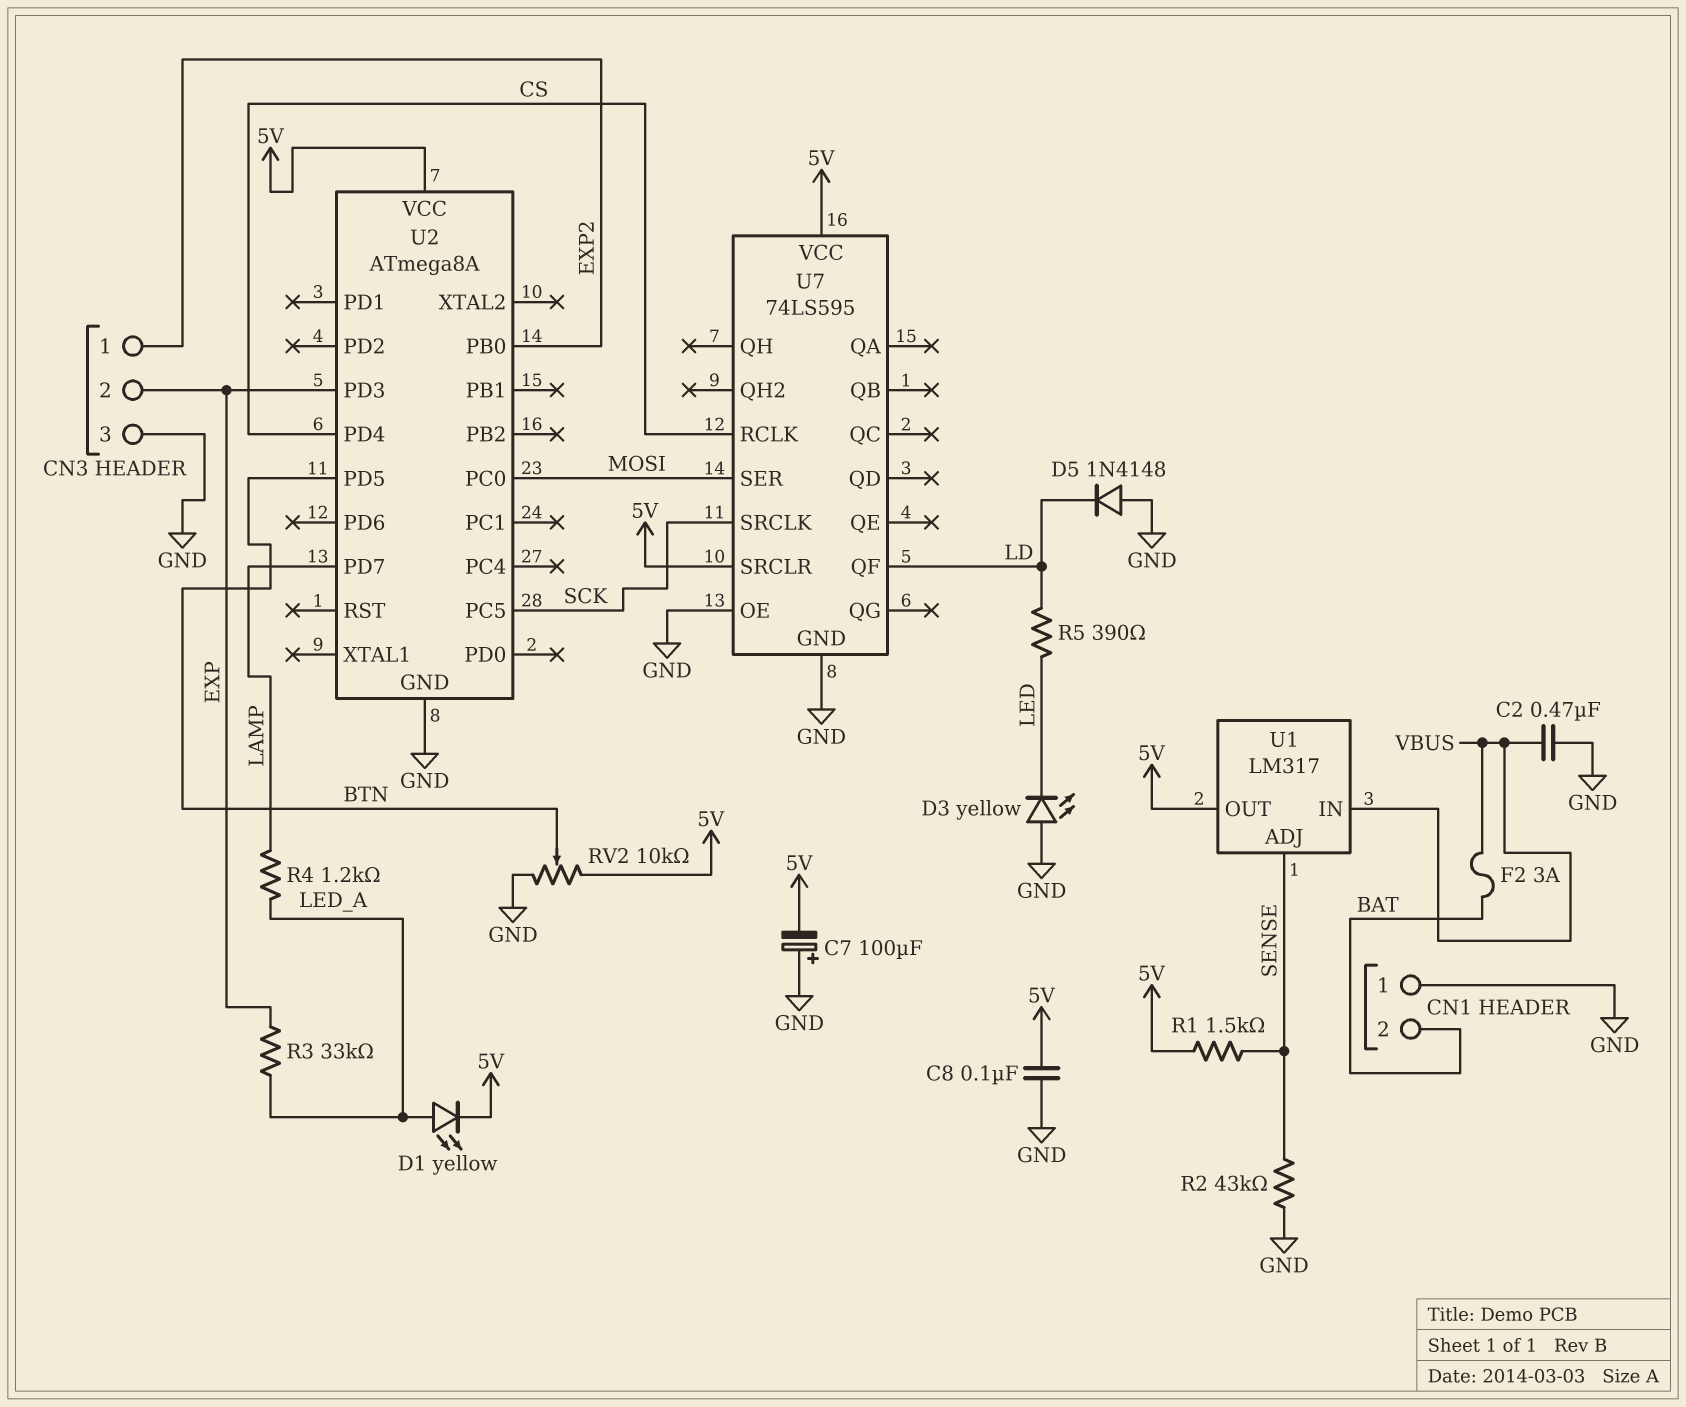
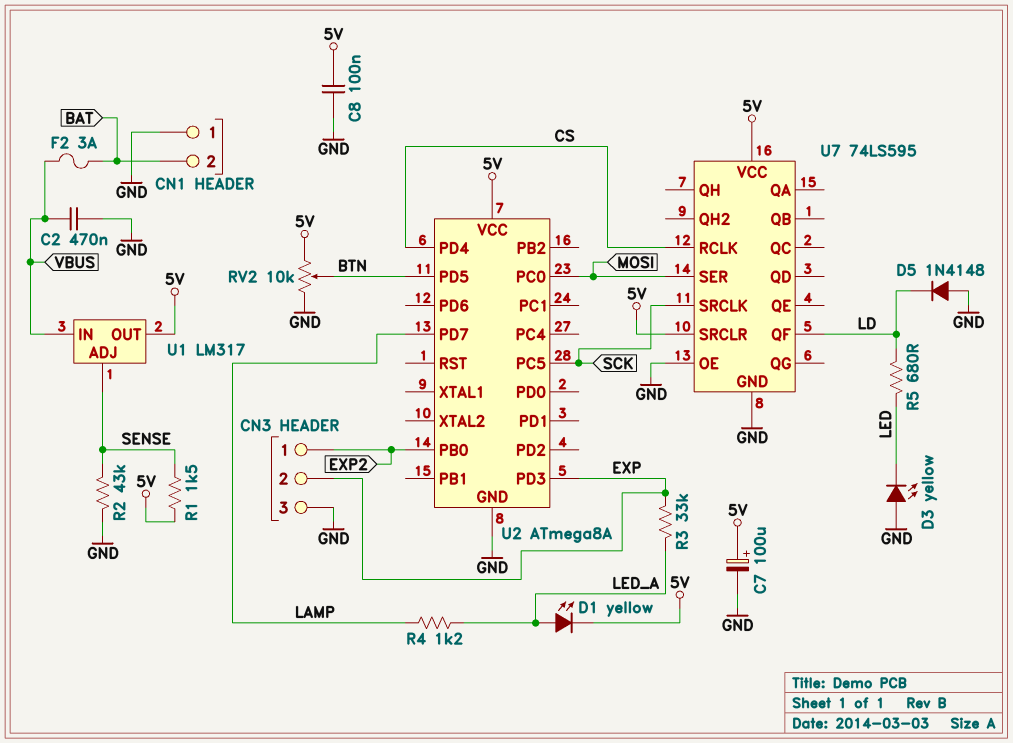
C7: 100uF (plus GND, minus 5V) -> 100uF (plus 5V, minus GND)
R5: 390 (LD, LED) -> 680 (LD, LED)

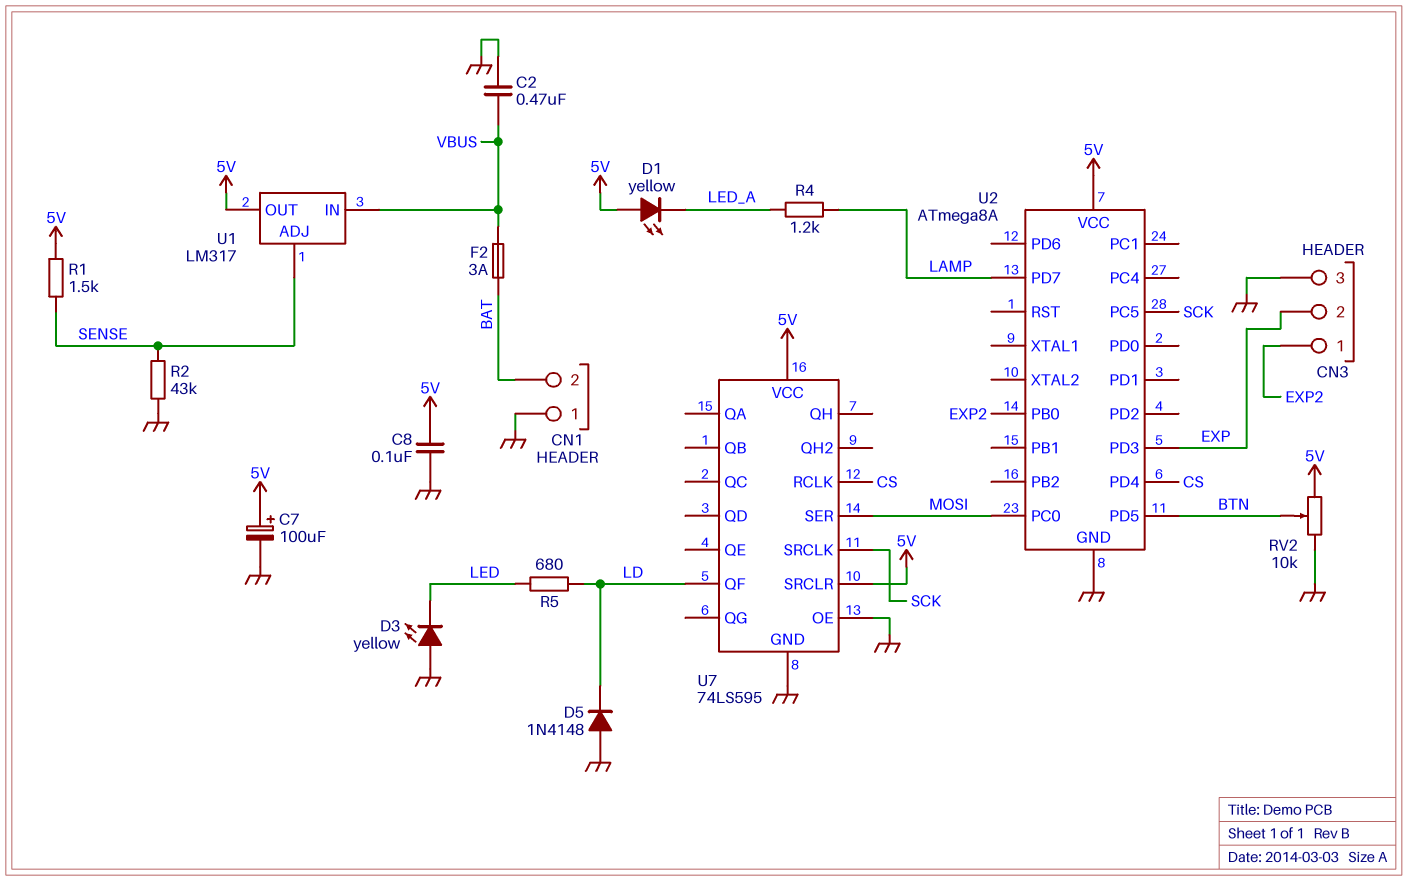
D1: LED yellow (A LED_A, K 5V) -> LED yellow (A 5V, K LED_A)
R3: 33k (EXP, LED_A) -> none

